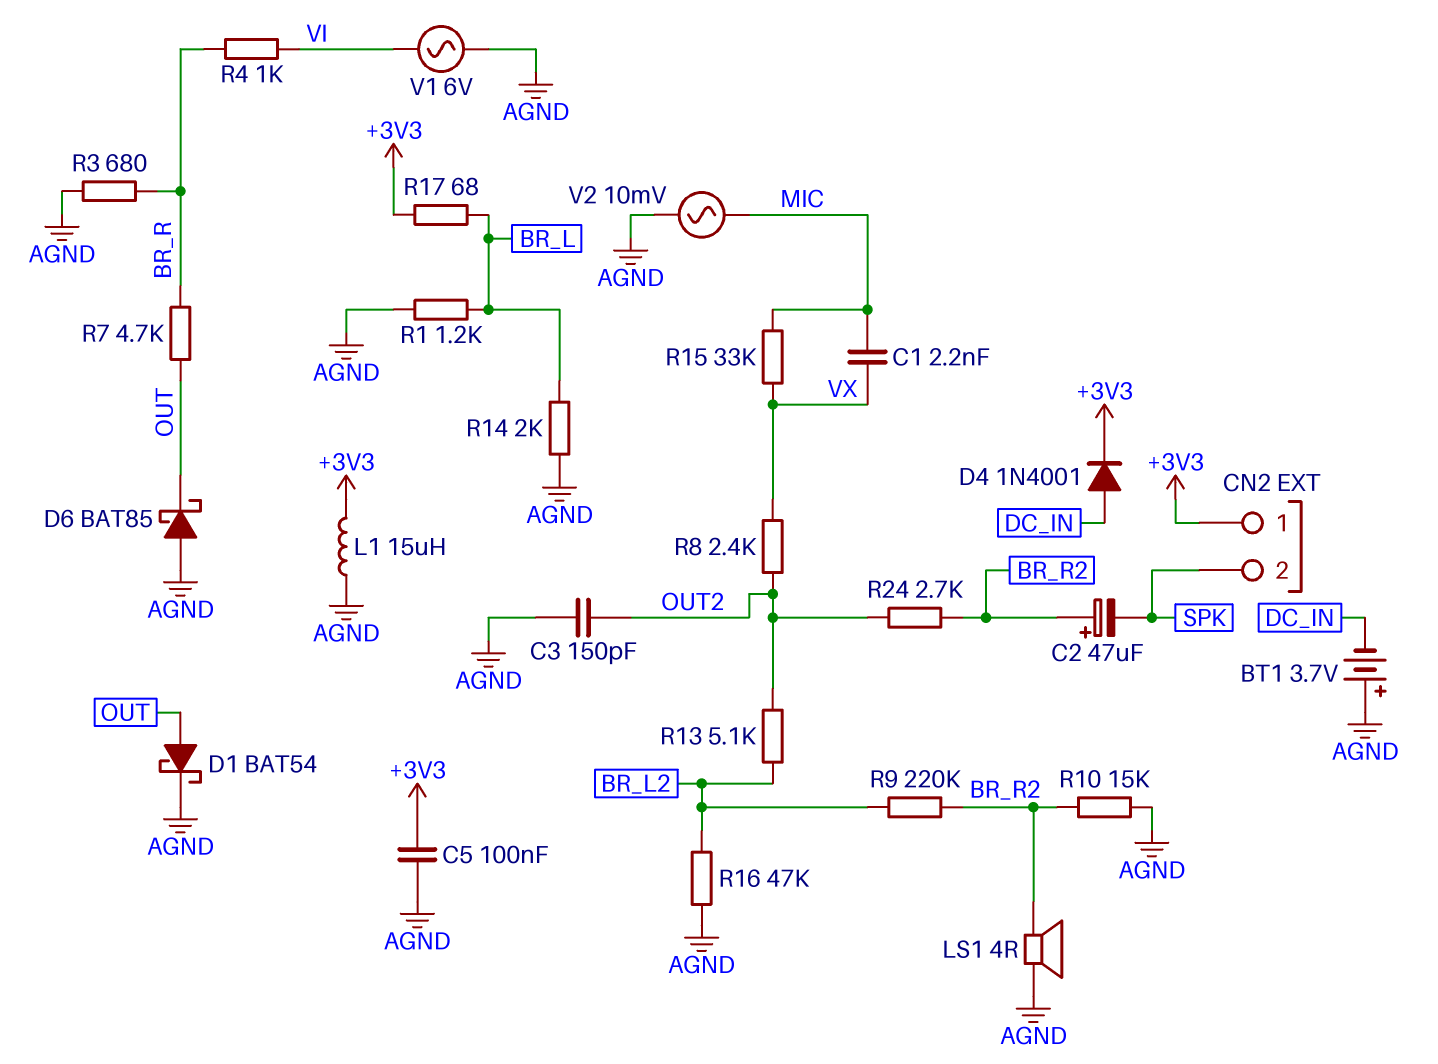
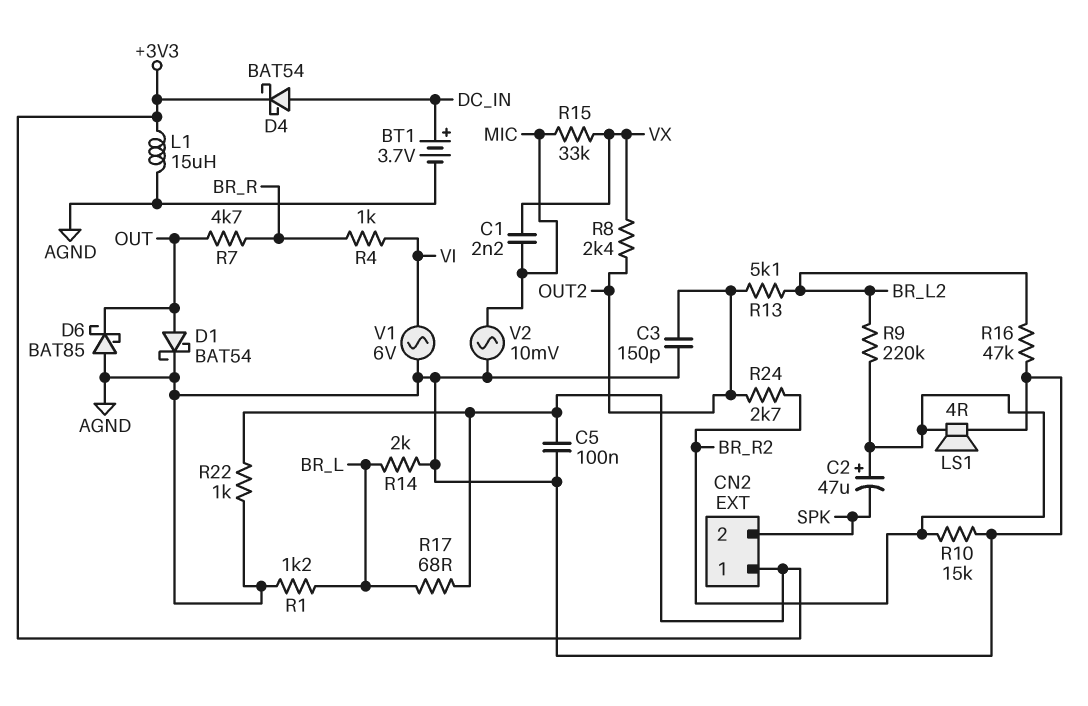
BT1: 3.7V (plus AGND, minus DC_IN) -> 3.7V (plus DC_IN, minus AGND)
D4: diode 1N4001 (A DC_IN, K +3V3) -> schottky BAT54 (A DC_IN, K +3V3)
R3: 680 (AGND, BR_R) -> none
R22: none -> 1k (+3V3, AGND)

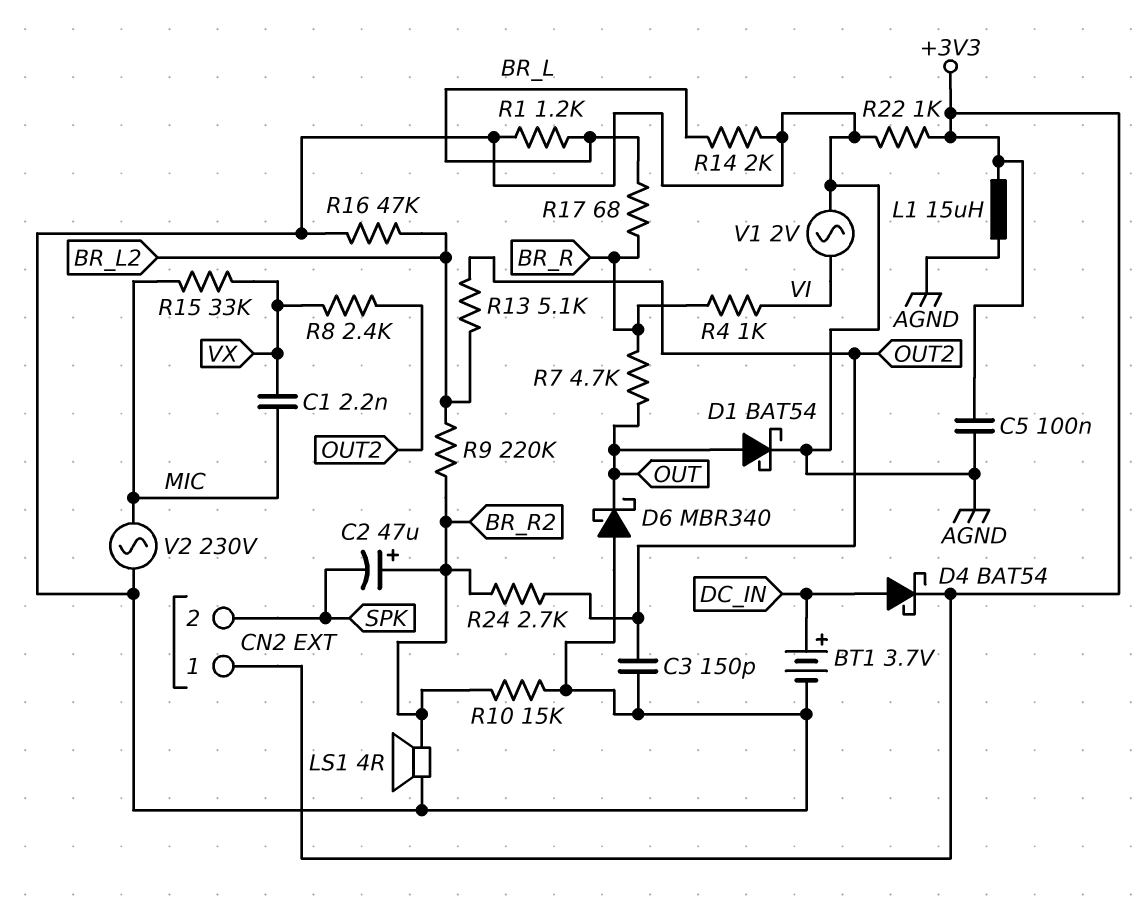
D6: schottky BAT85 (A AGND, K OUT) -> schottky MBR340 (A AGND, K OUT)
R17: 68 (+3V3, BR_L) -> 68 (BR_L, BR_R)
V1: AC 6V (AGND, VI) -> AC 2V (AGND, VI)
V2: AC 10mV (AGND, MIC) -> AC 230V (AGND, MIC)

